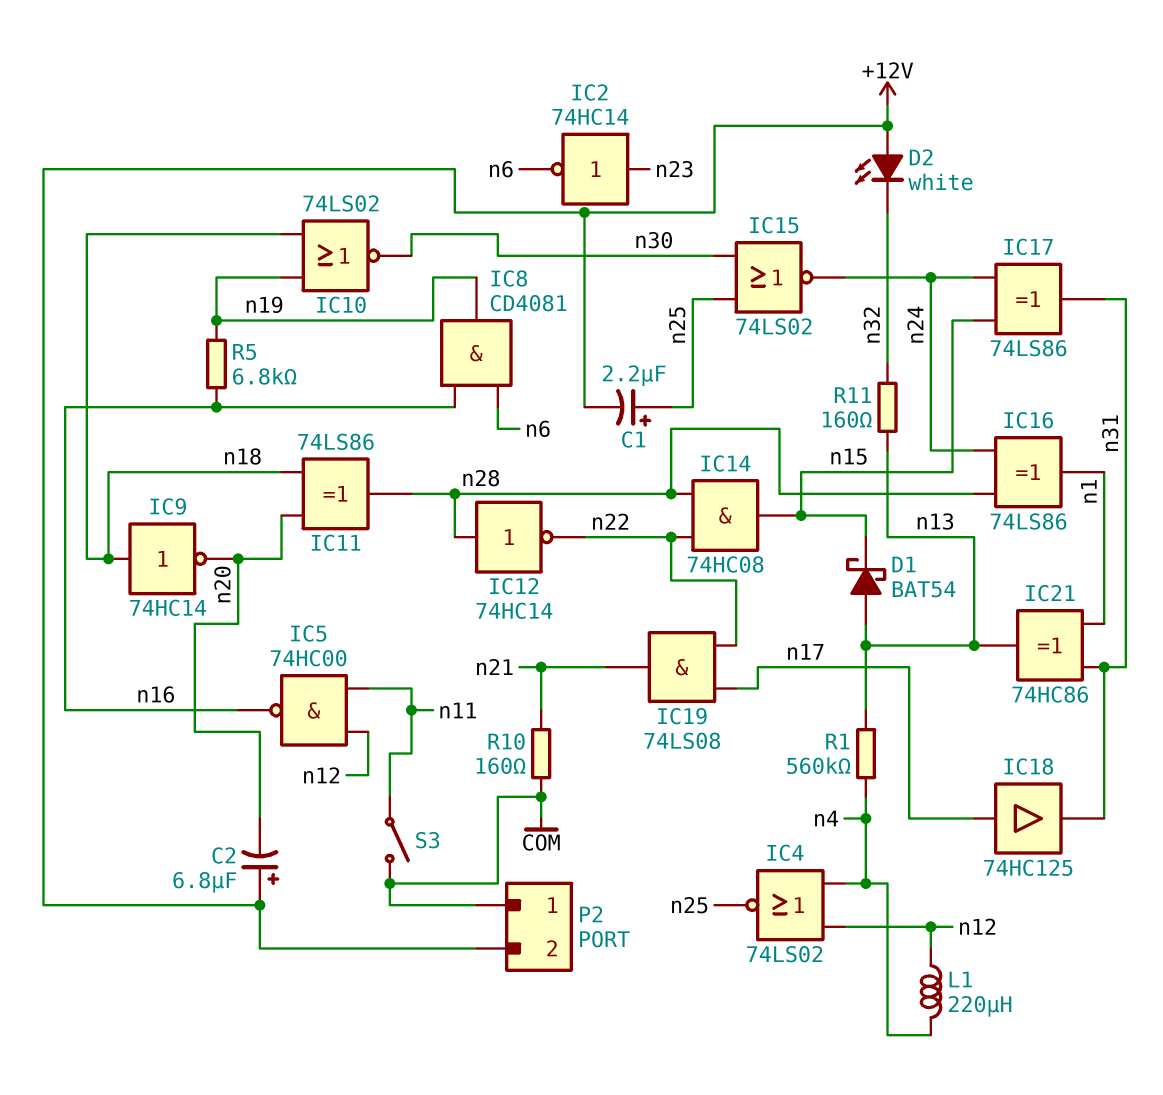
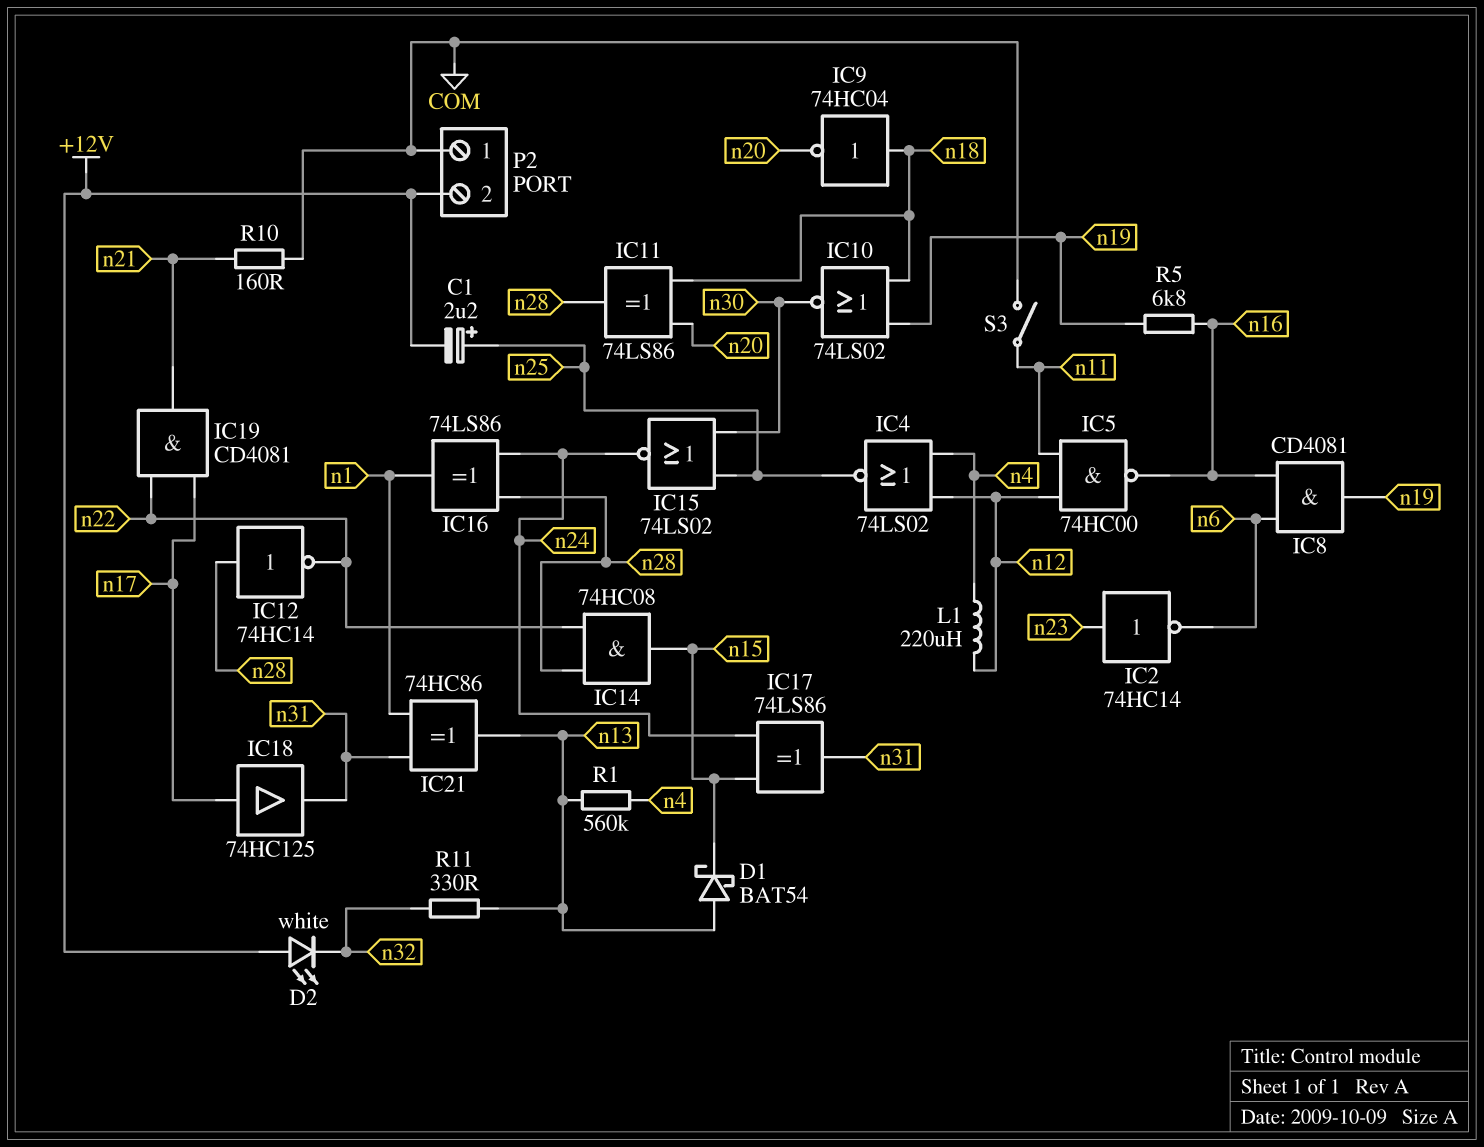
C2: 6.8uF (plus +12V, minus n20) -> none
IC9: NOT 74HC14 (in n18, out n20) -> NOT 74HC04 (in n18, out n20)
IC19: AND 74LS08 (in n17, in n22, out n21) -> AND CD4081 (in n17, in n22, out n21)
R11: 160 (n13, n32) -> 330 (n13, n32)

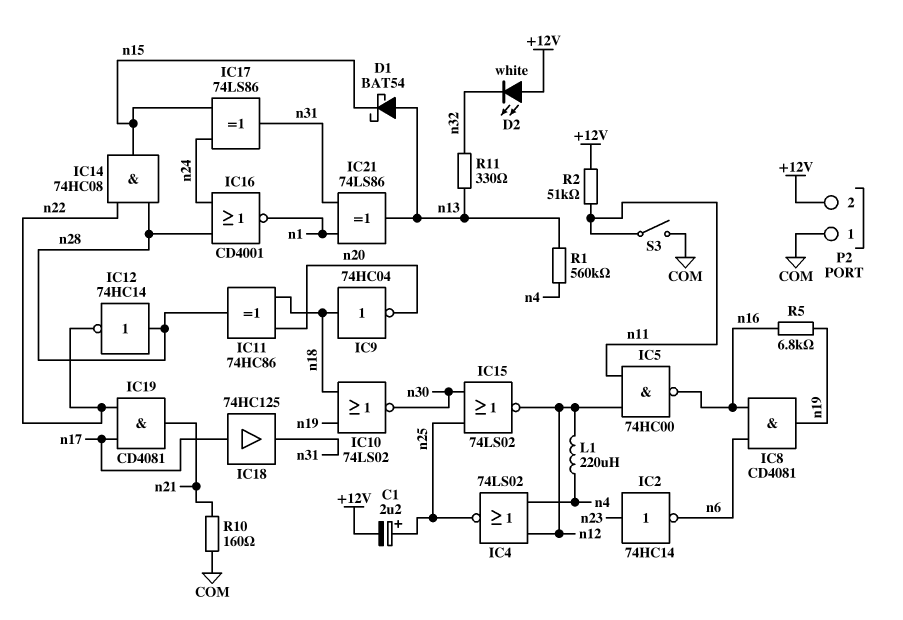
IC11: XOR 74LS86 (in n18, in n20, out n28) -> XOR 74HC86 (in n18, in n20, out n28)
IC15: NOR 74LS02 (in n25, in n30, out n24) -> NOR 74LS02 (in n25, in n30, out n12)
IC16: XOR 74LS86 (in n24, in n28, out n1) -> NOR CD4001 (in n24, in n28, out n1)
IC21: XOR 74HC86 (in n1, in n31, out n13) -> XOR 74LS86 (in n1, in n31, out n13)
R2: none -> 51k (+12V, n11)

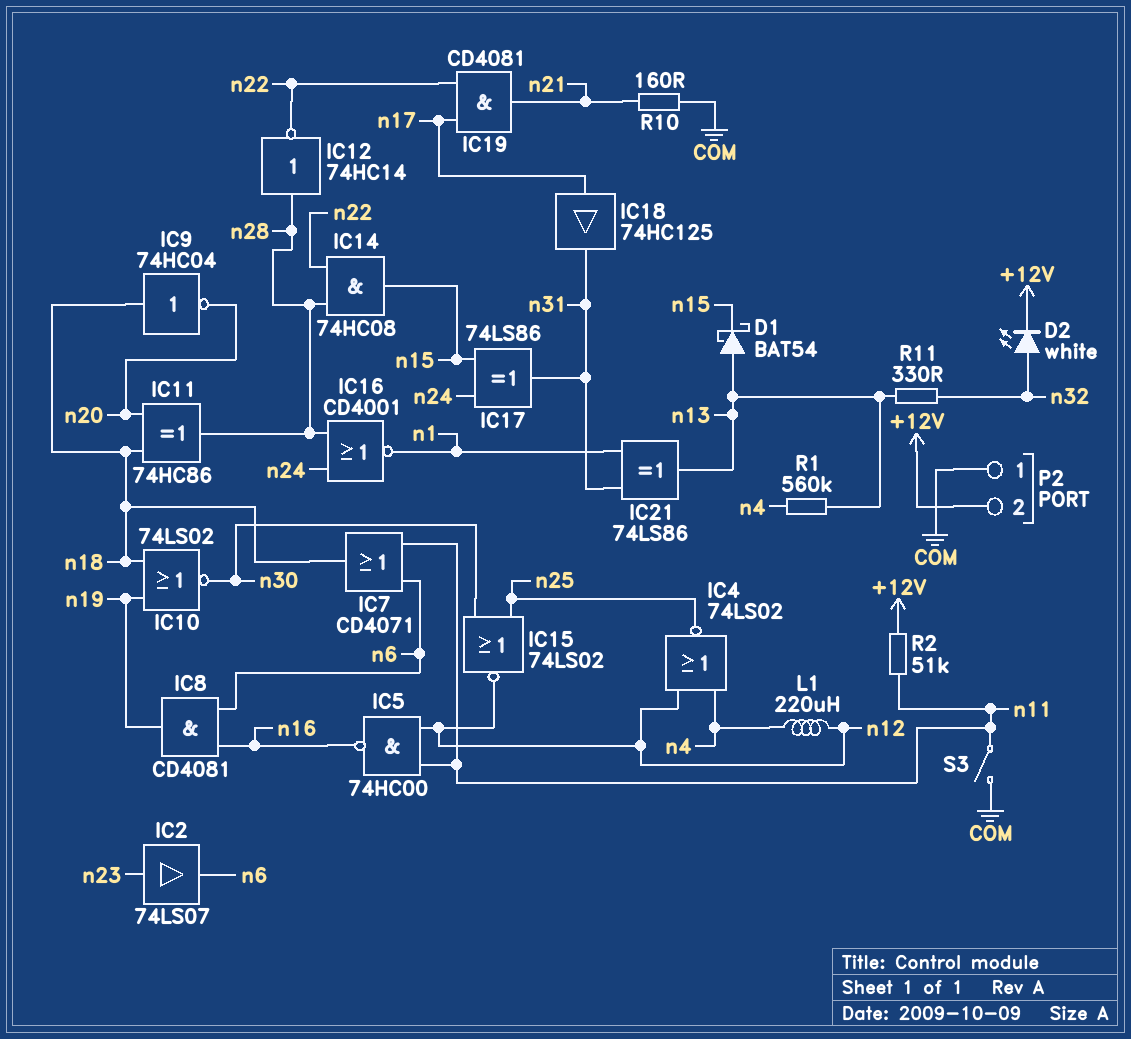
C1: 2.2uF (plus n25, minus +12V) -> none
D2: LED white (A +12V, K n32) -> LED white (A n32, K +12V)
IC2: NOT 74HC14 (in n23, out n6) -> buffer 74LS07 (in n23, out n6)
IC7: none -> OR CD4071 (in n6, in n11, out n18)
R5: 6.8k (n16, n19) -> none

